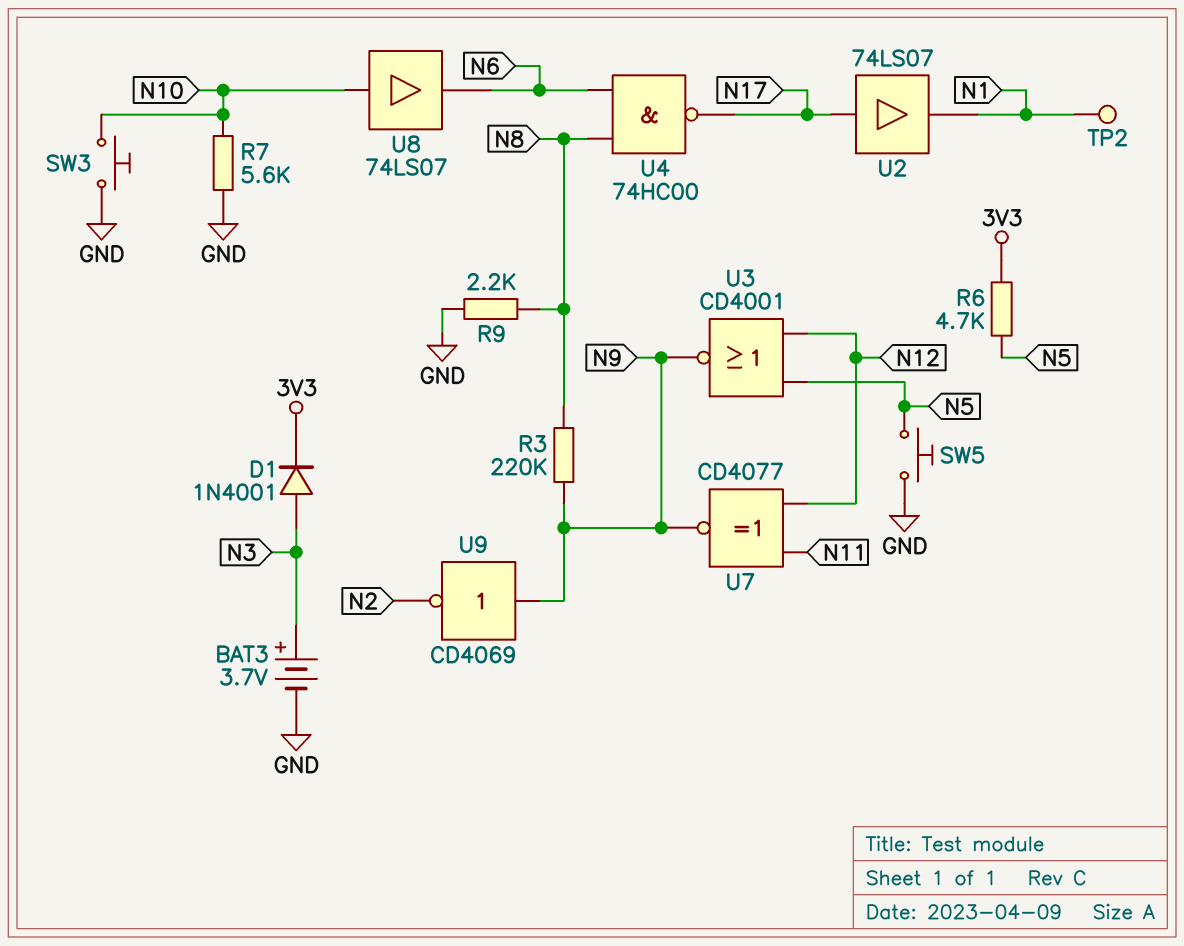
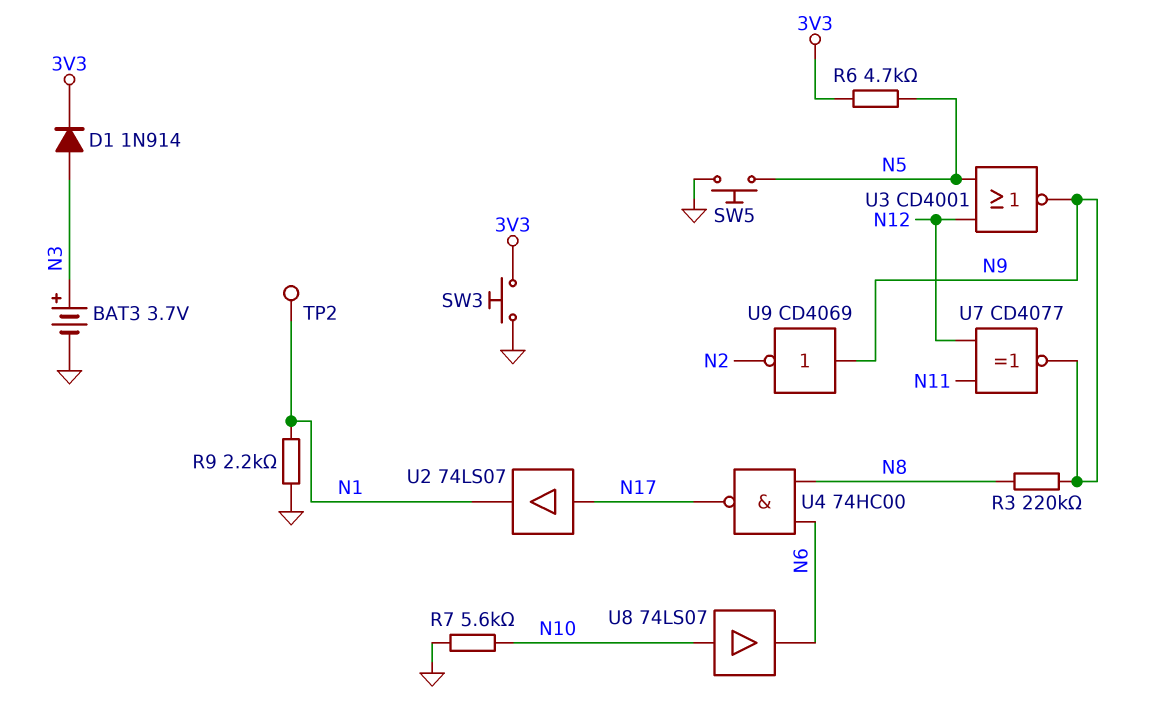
D1: diode 1N4001 (A N3, K 3V3) -> diode 1N914 (A N3, K 3V3)
R9: 2.2k (GND, N8) -> 2.2k (GND, N1)
SW3: button (GND, N10) -> button (3V3, GND)

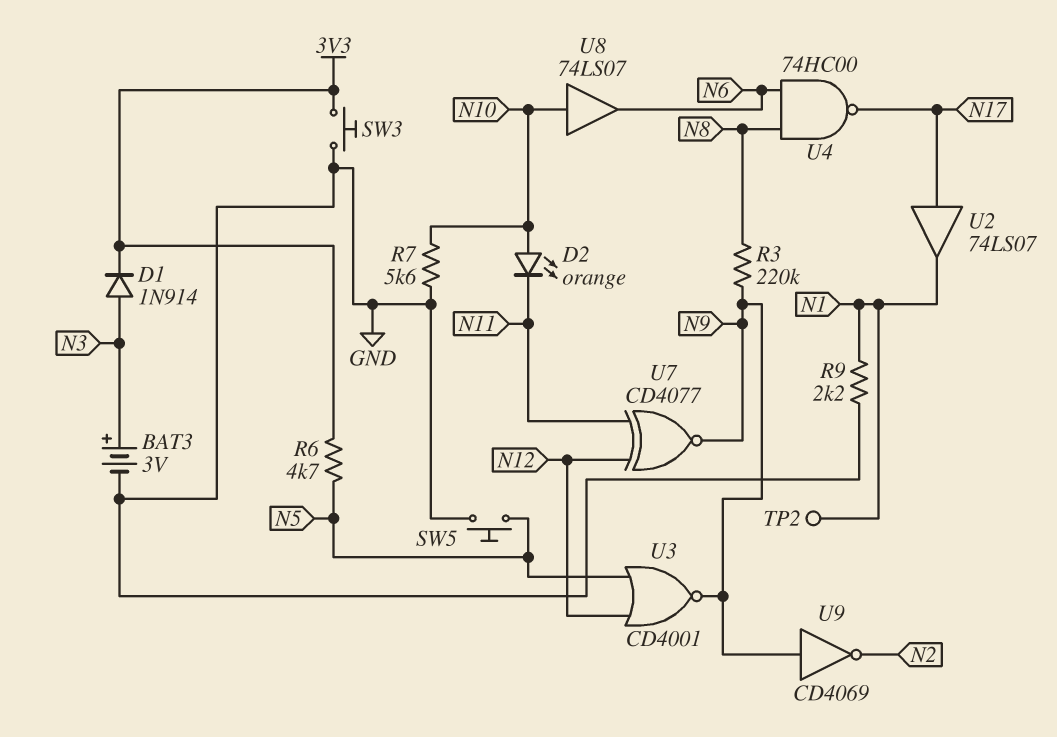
BAT3: 3.7V (plus N3, minus GND) -> 3V (plus N3, minus GND)
D2: none -> LED orange (A N10, K N11)

